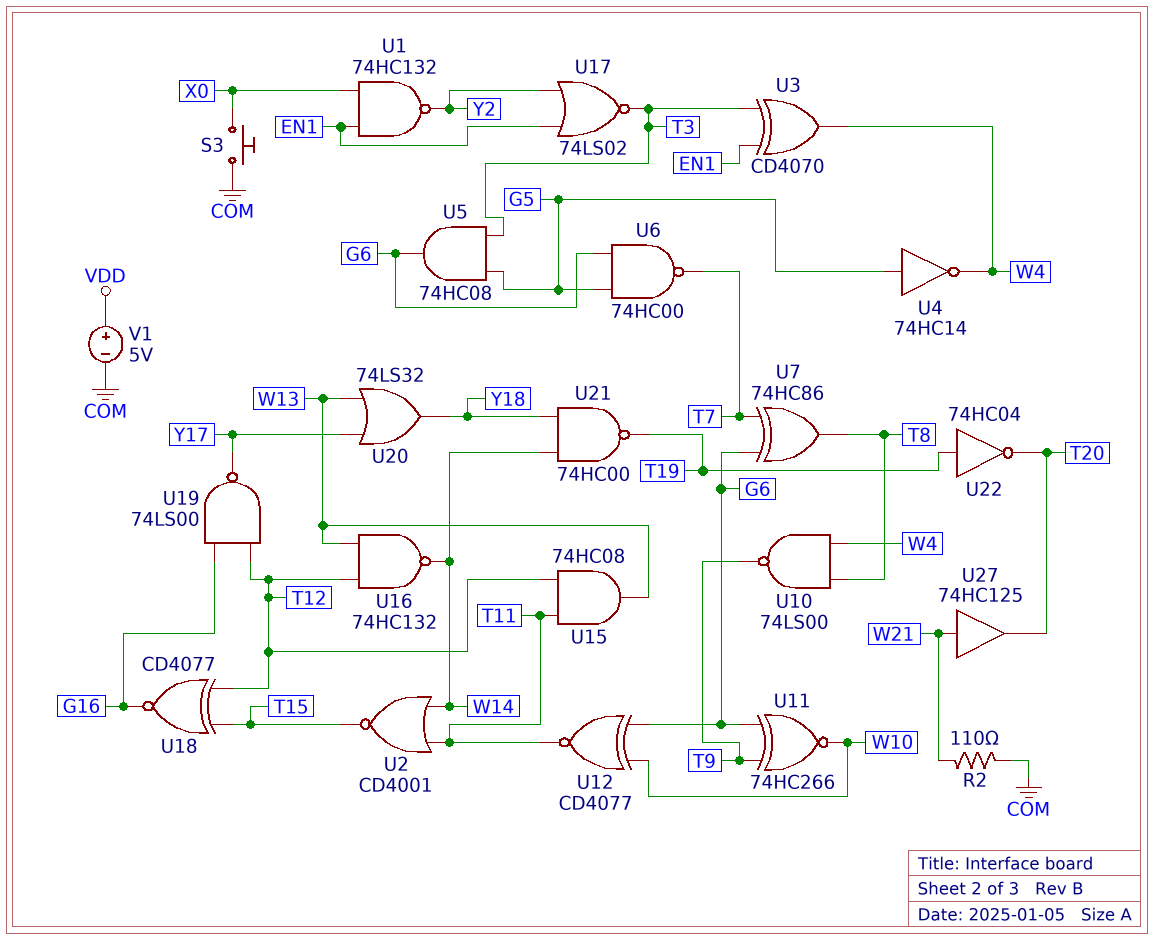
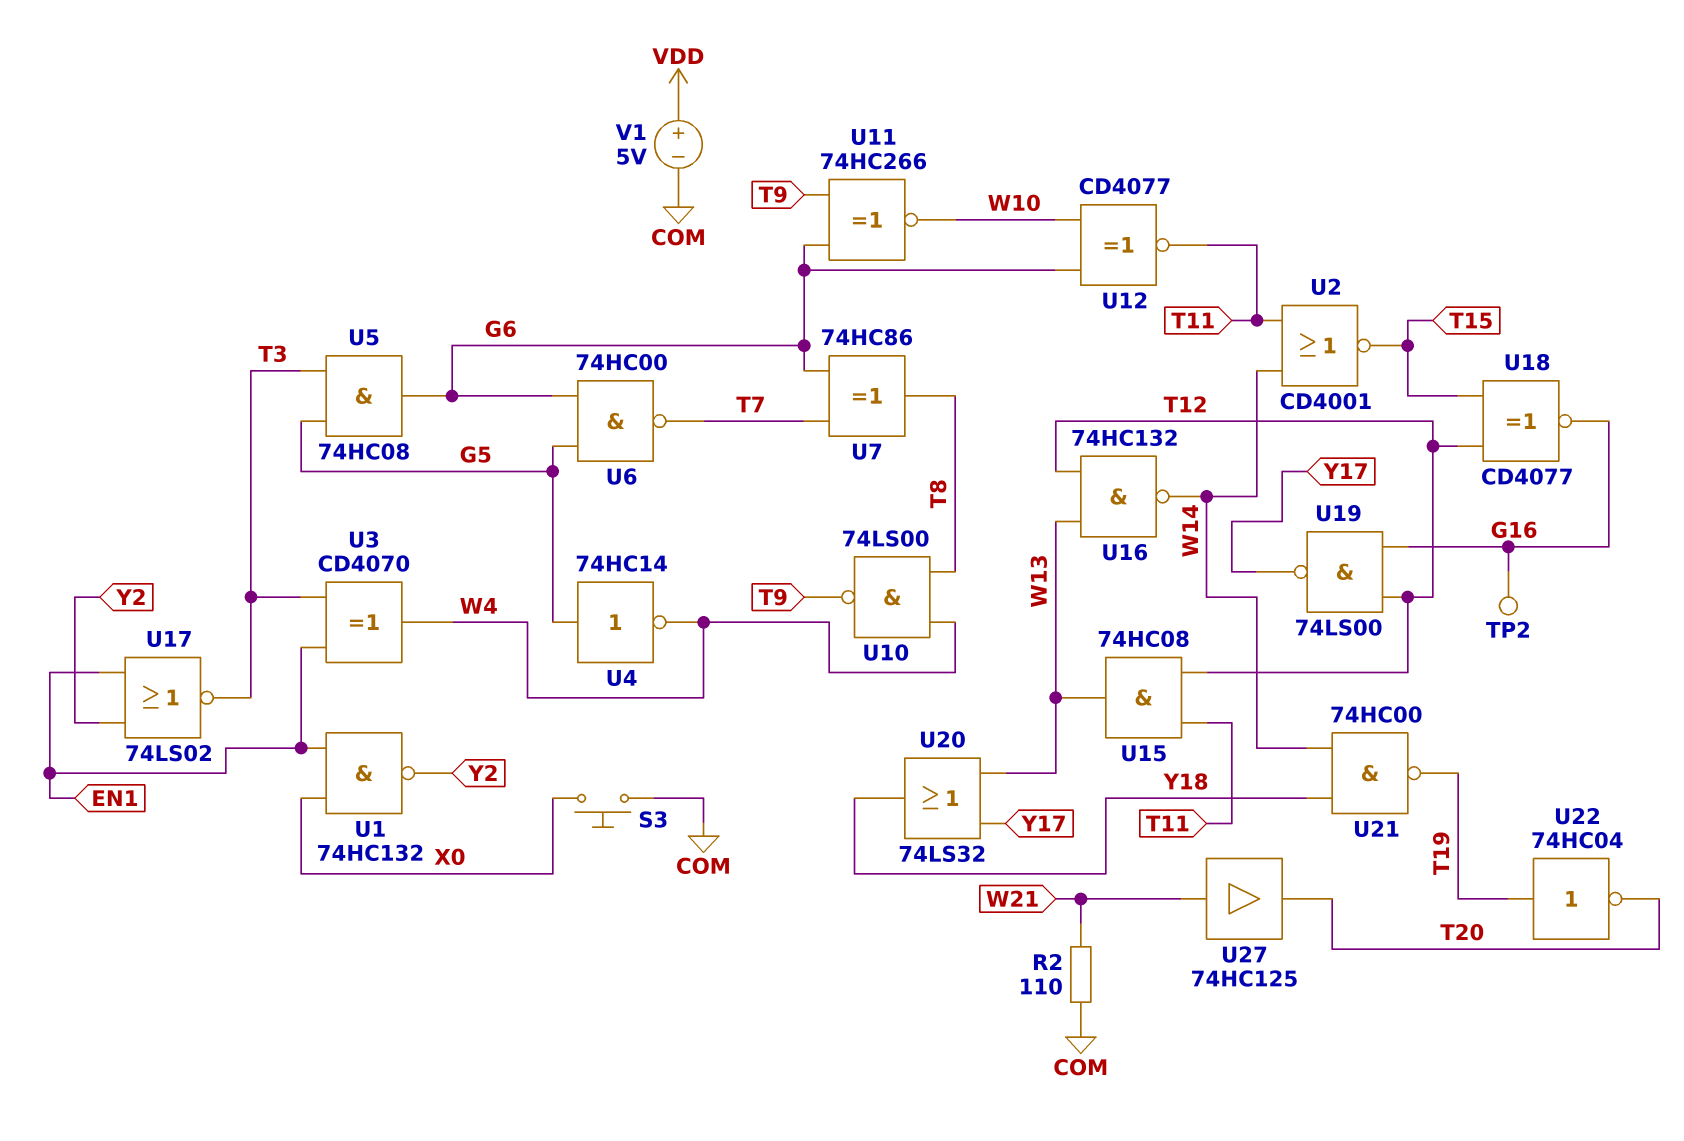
TP2: none -> test point (G16)

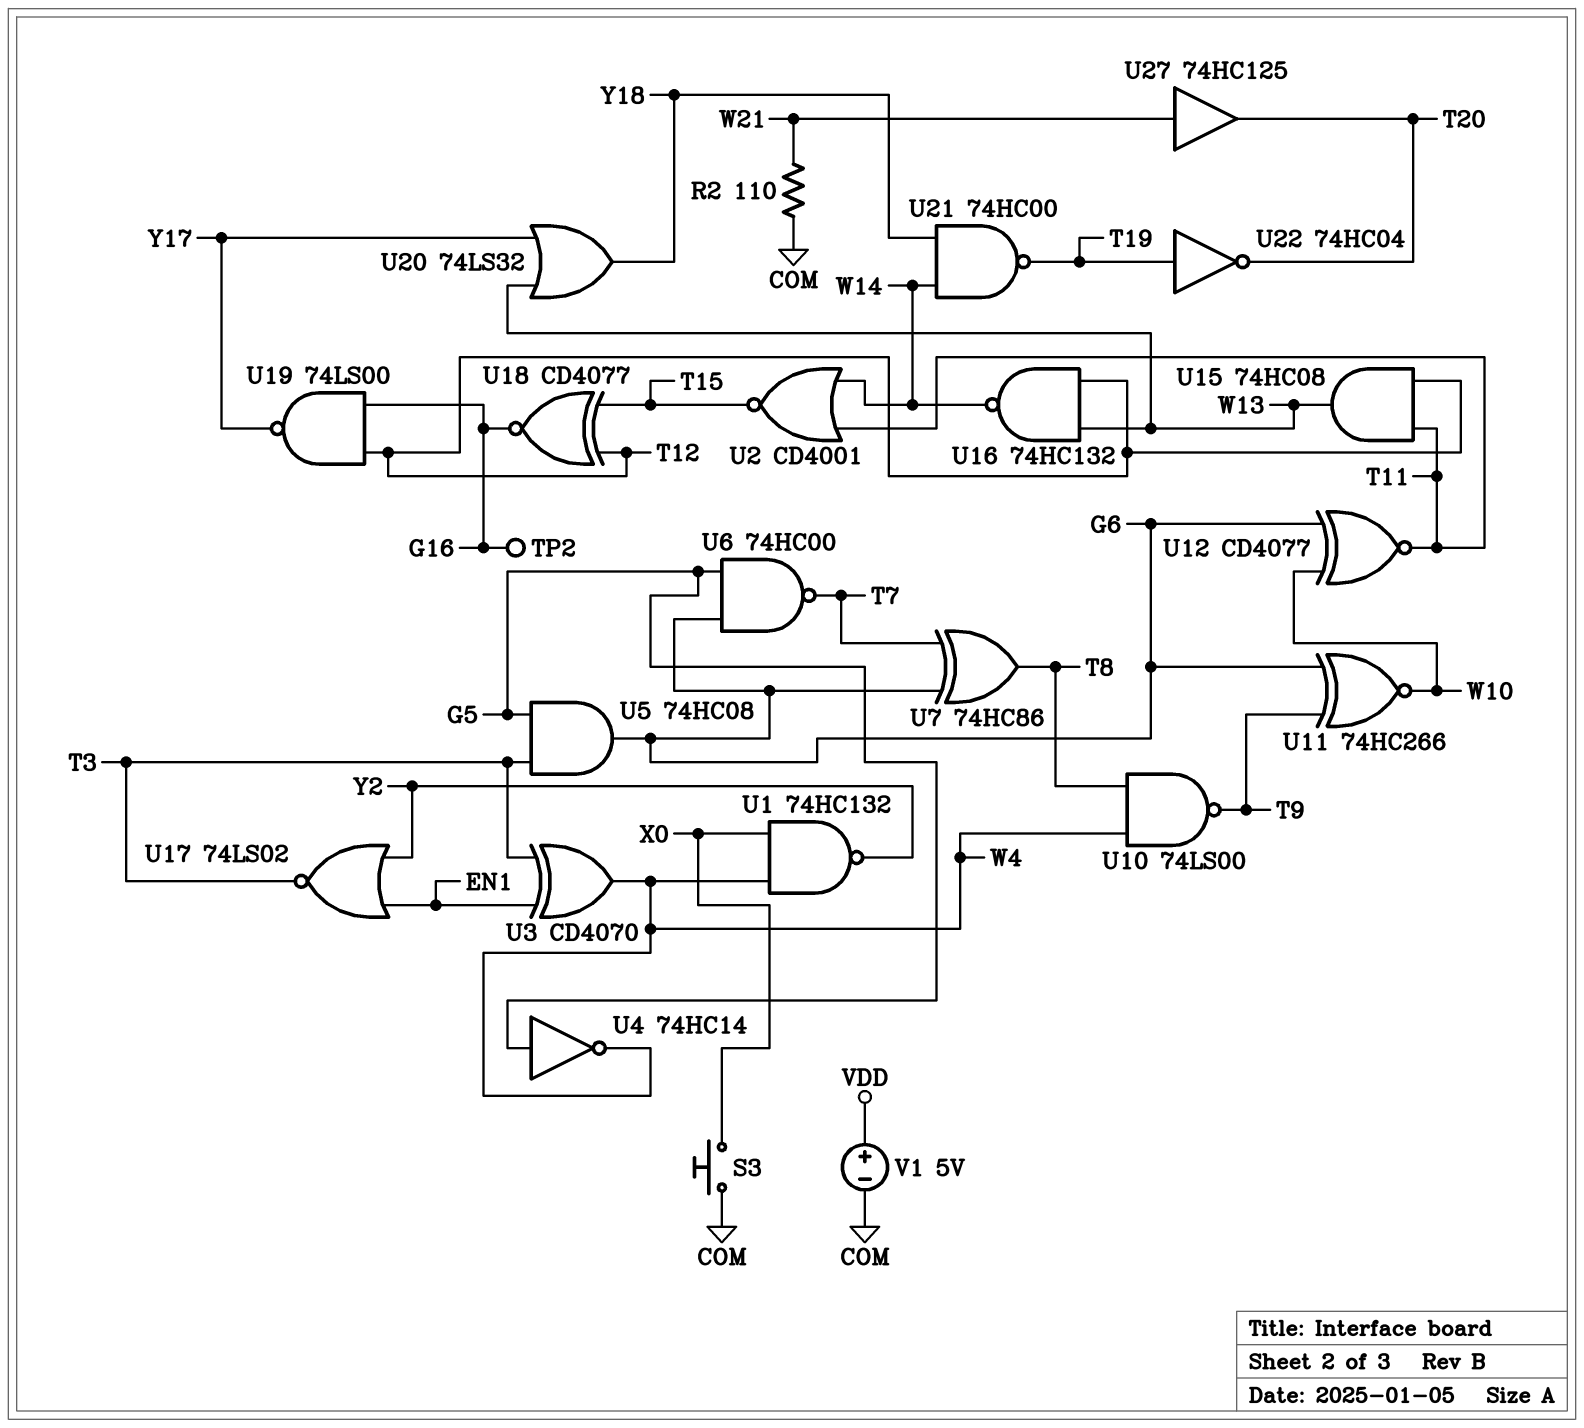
U1: NAND 74HC132 (in EN1, in X0, out Y2) -> NAND 74HC132 (in W4, in X0, out Y2)

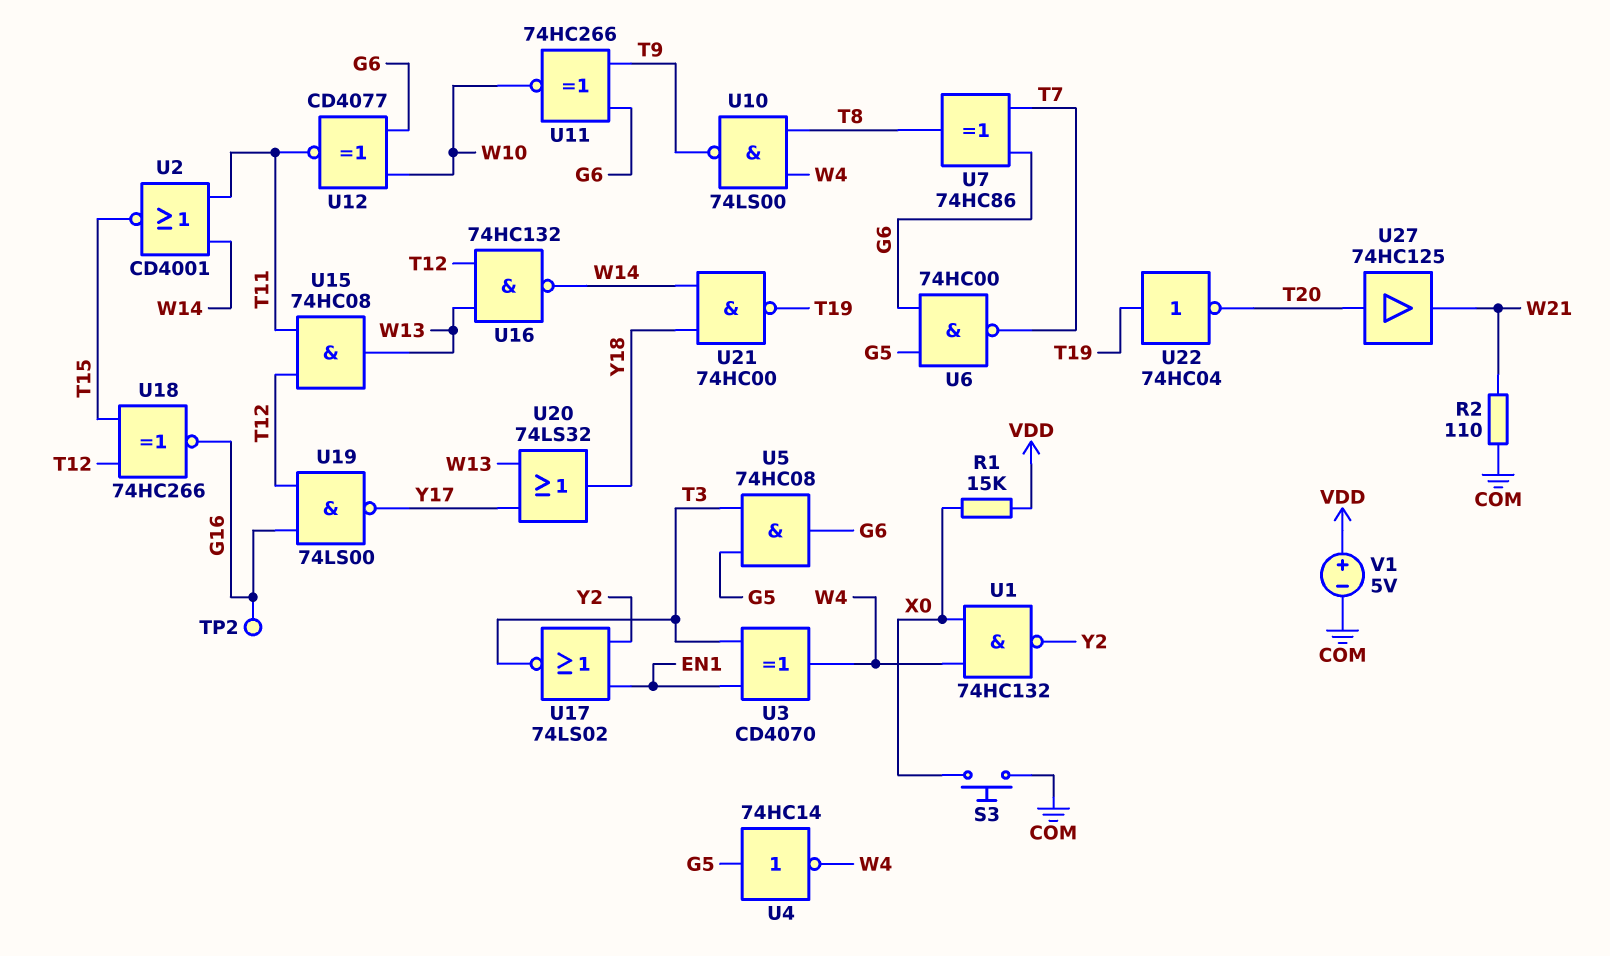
R1: none -> 15k (VDD, X0)
U18: XNOR CD4077 (in T12, in T15, out G16) -> XNOR 74HC266 (in T12, in T15, out G16)
U27: buffer 74HC125 (in W21, out T20) -> buffer 74HC125 (in T20, out W21)

